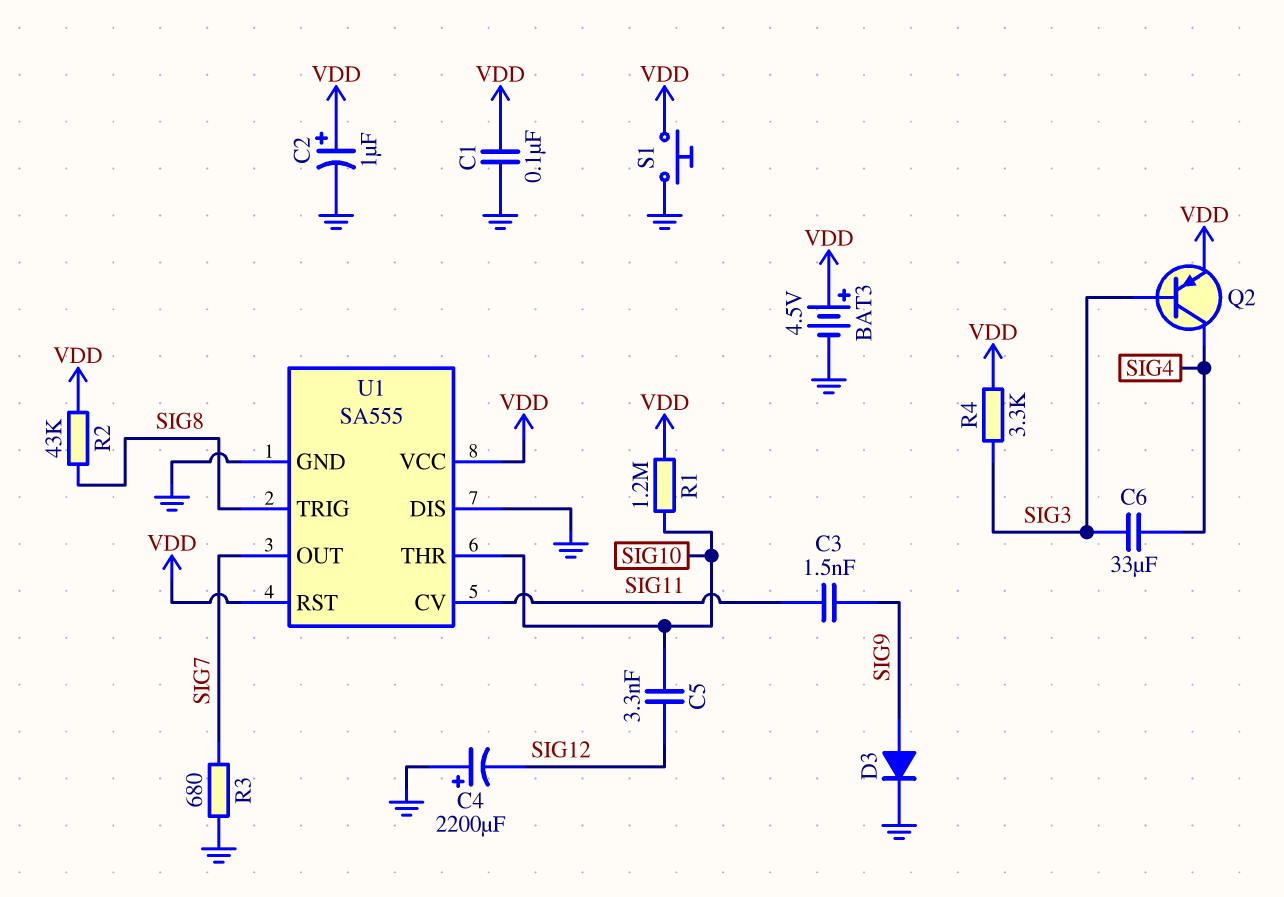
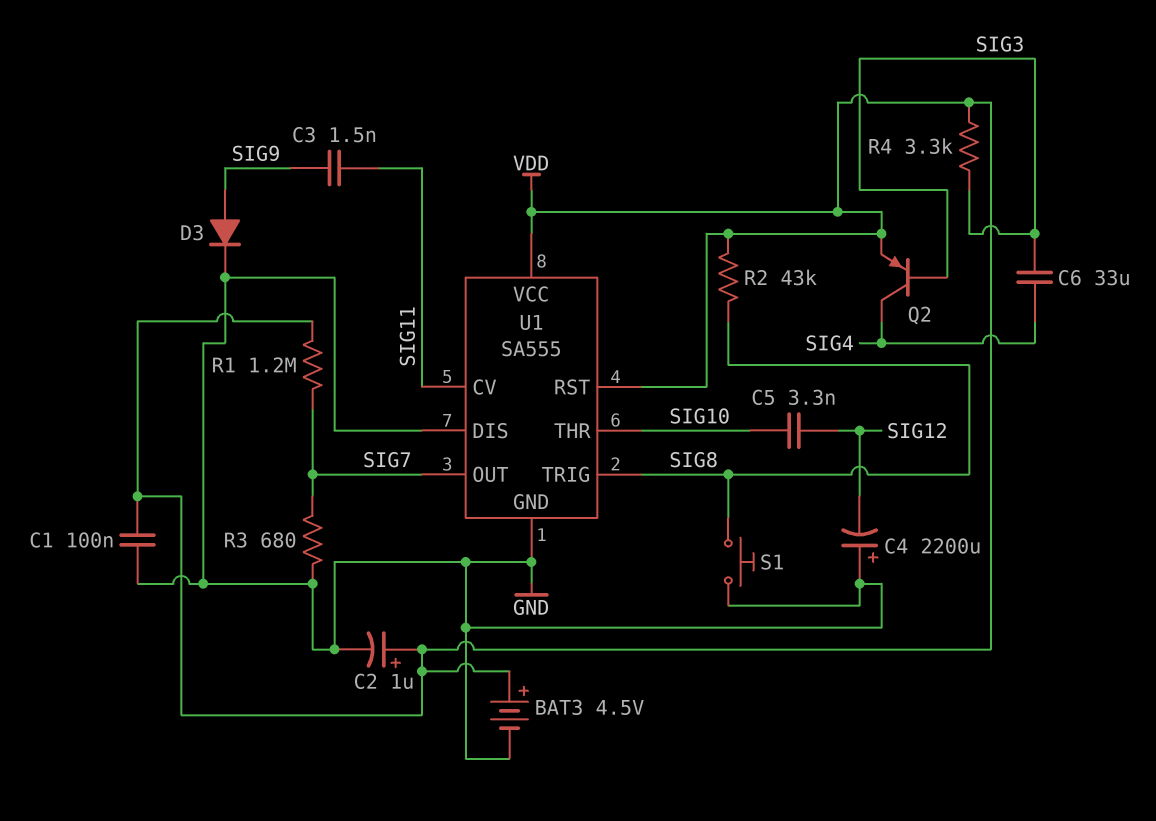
R1: 1.2M (SIG10, VDD) -> 1.2M (SIG7, VDD)
S1: button (GND, VDD) -> button (GND, SIG8)

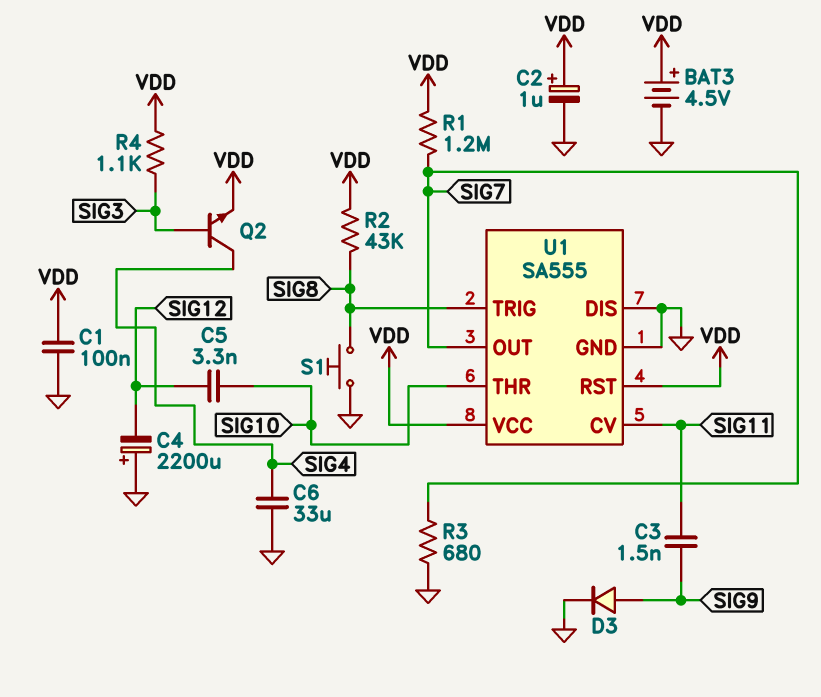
C6: 33uF (SIG3, SIG4) -> 33uF (GND, SIG4)
Q2: PNP (B SIG3, C SIG4, E VDD) -> NPN (B SIG3, C SIG4, E VDD)
R4: 3.3k (SIG3, VDD) -> 1.1k (SIG3, VDD)

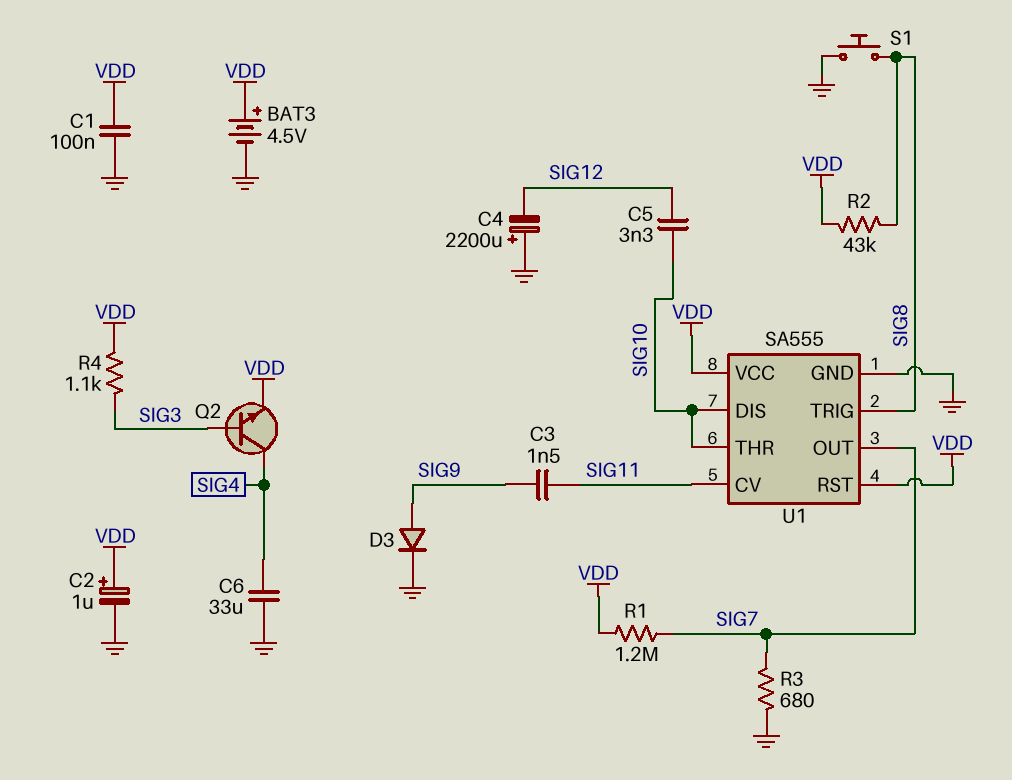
U1 pin DIS: GND -> SIG10

